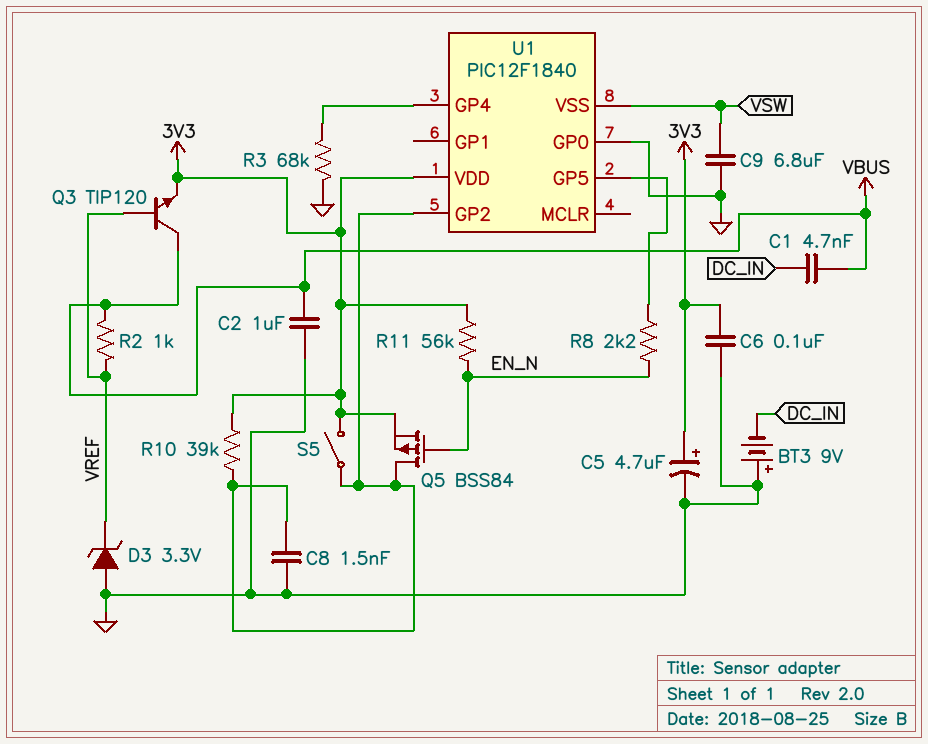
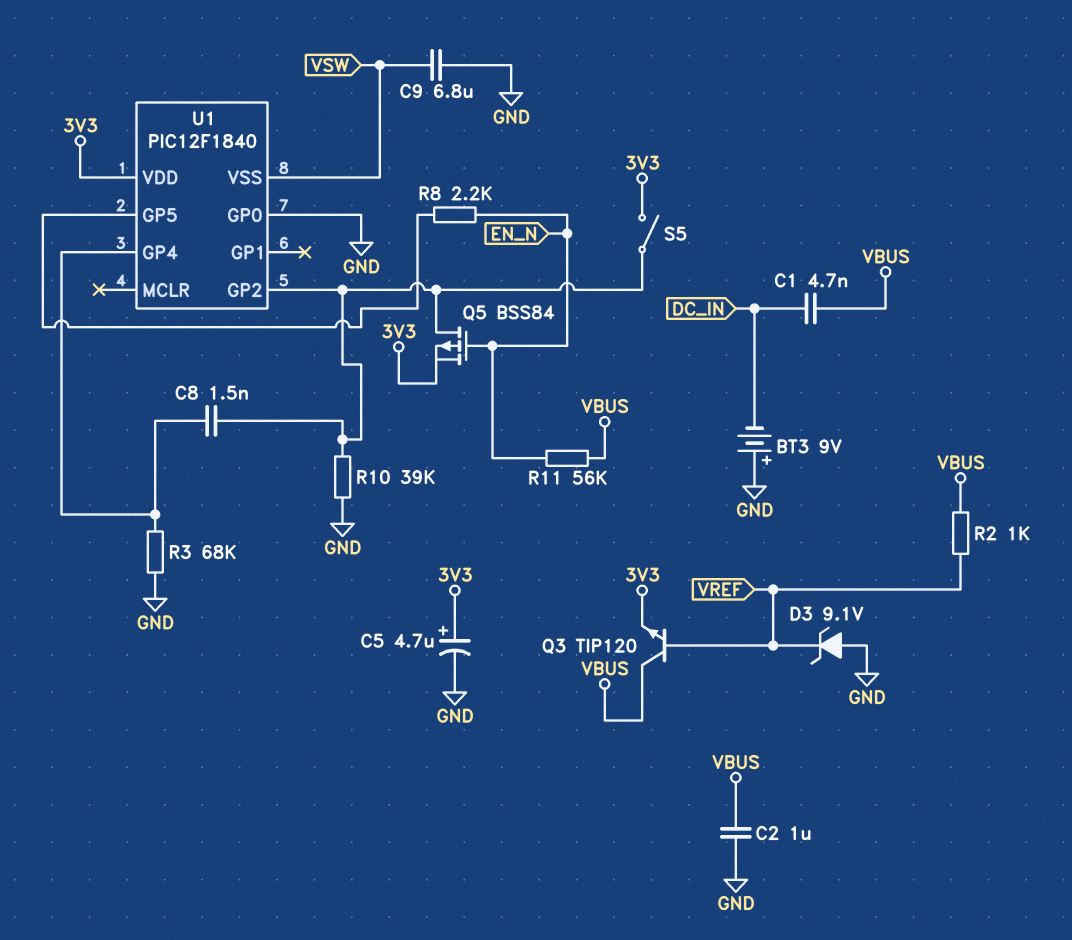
C6: 100nF (3V3, GND) -> none
C8: 1.5nF (GND, U1/GP2) -> 1.5nF (U1/GP2, U1/GP4)
D3: zener 3.3V (A GND, K VREF) -> zener 9.1V (A GND, K VREF)
R10: 39k (3V3, U1/GP2) -> 39k (GND, U1/GP2)
R11: 56k (3V3, EN_N) -> 56k (EN_N, VBUS)

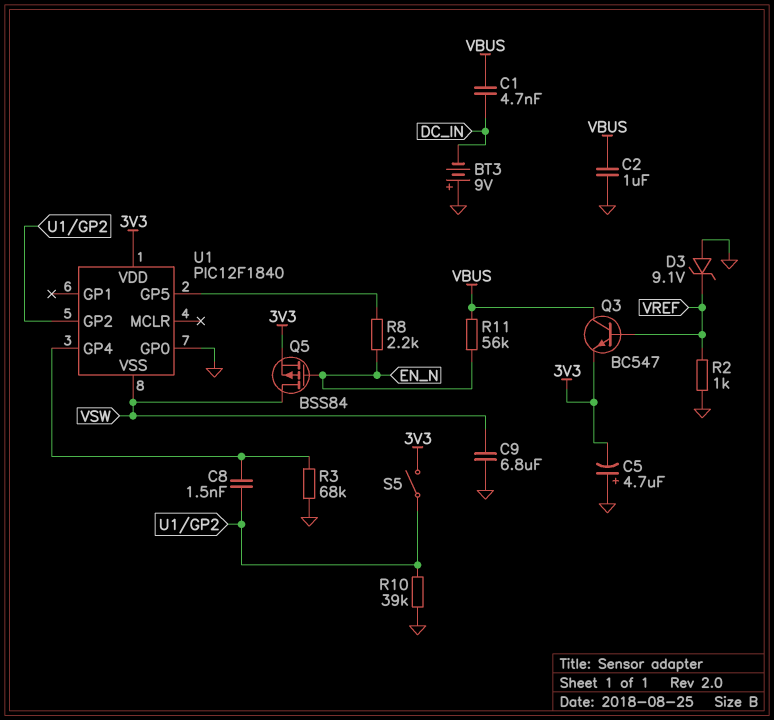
C5: 4.7uF (plus 3V3, minus GND) -> 4.7uF (plus GND, minus 3V3)
Q3: NPN TIP120 (B VREF, C VBUS, E 3V3) -> NPN BC547 (B VREF, C VBUS, E 3V3)
Q5: PMOS BSS84 (G EN_N, D U1/GP2, S 3V3) -> PMOS BSS84 (G EN_N, D VSW, S 3V3)
R2: 1k (VBUS, VREF) -> 1k (GND, VREF)

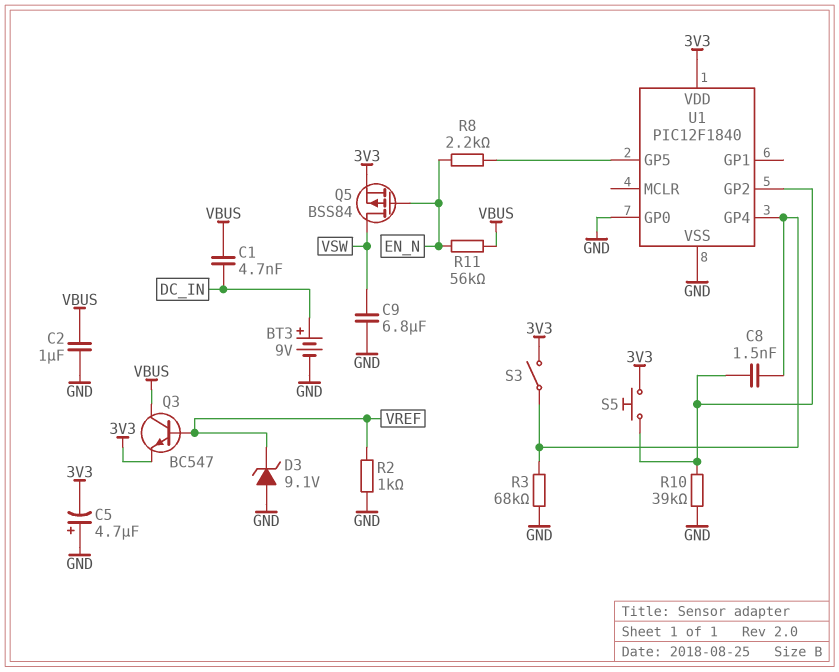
BT3: 9V (plus GND, minus DC_IN) -> 9V (plus DC_IN, minus GND)
S3: none -> switch (3V3, U1/GP4)
S5: switch (3V3, U1/GP2) -> button (3V3, U1/GP2)
U1 pin VSS: VSW -> GND

